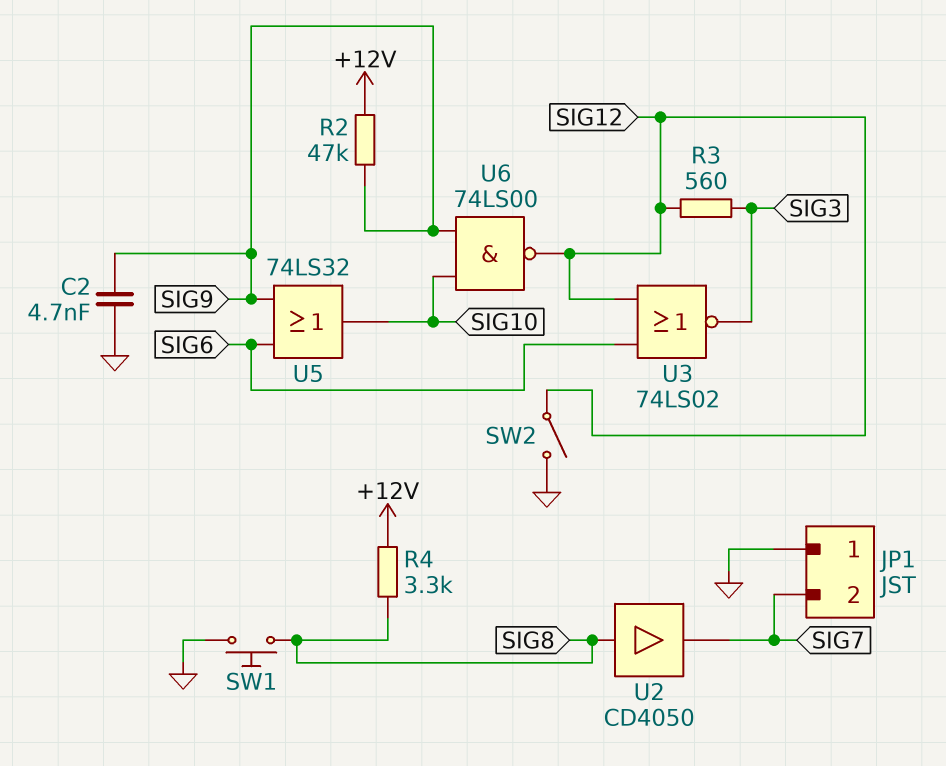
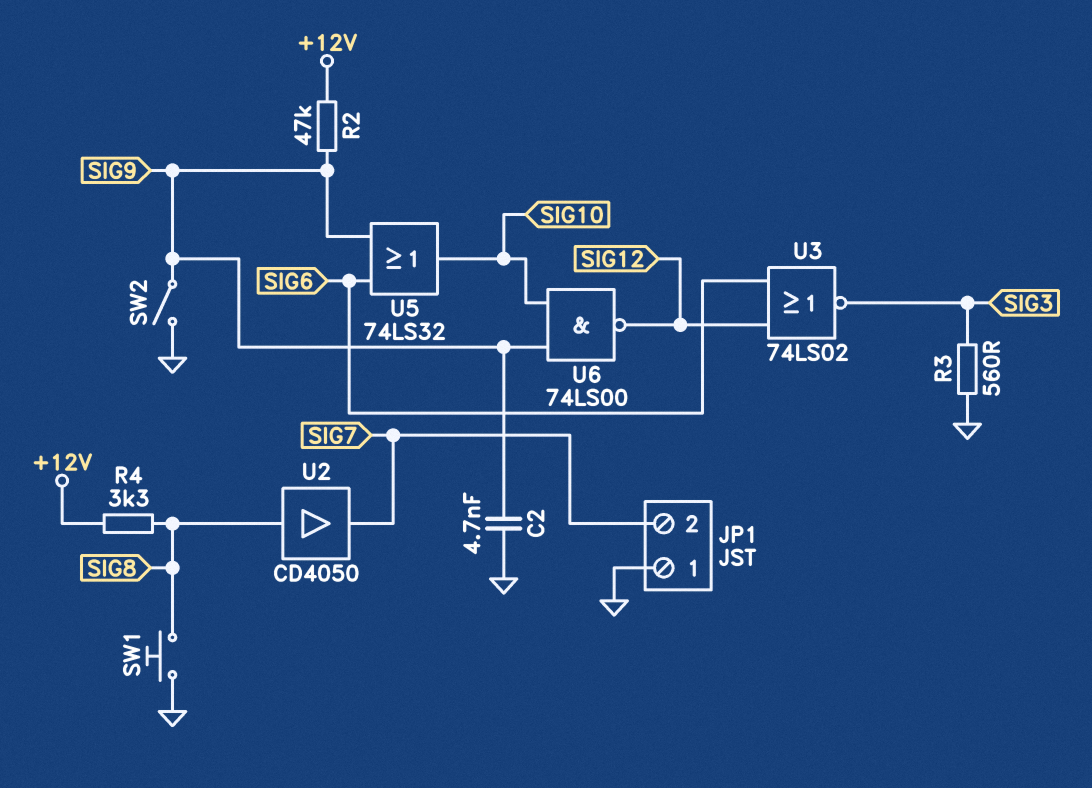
R3: 560 (SIG3, SIG12) -> 560 (GND, SIG3)
SW2: switch (GND, SIG12) -> switch (GND, SIG9)

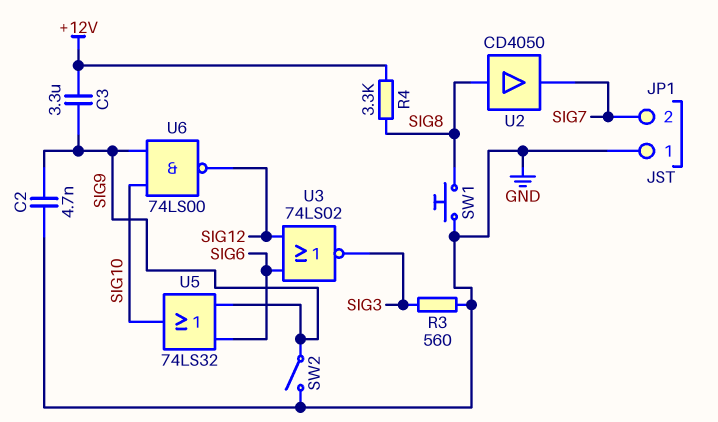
C3: none -> 3.3uF (+12V, SIG9)
R2: 47k (+12V, SIG9) -> none

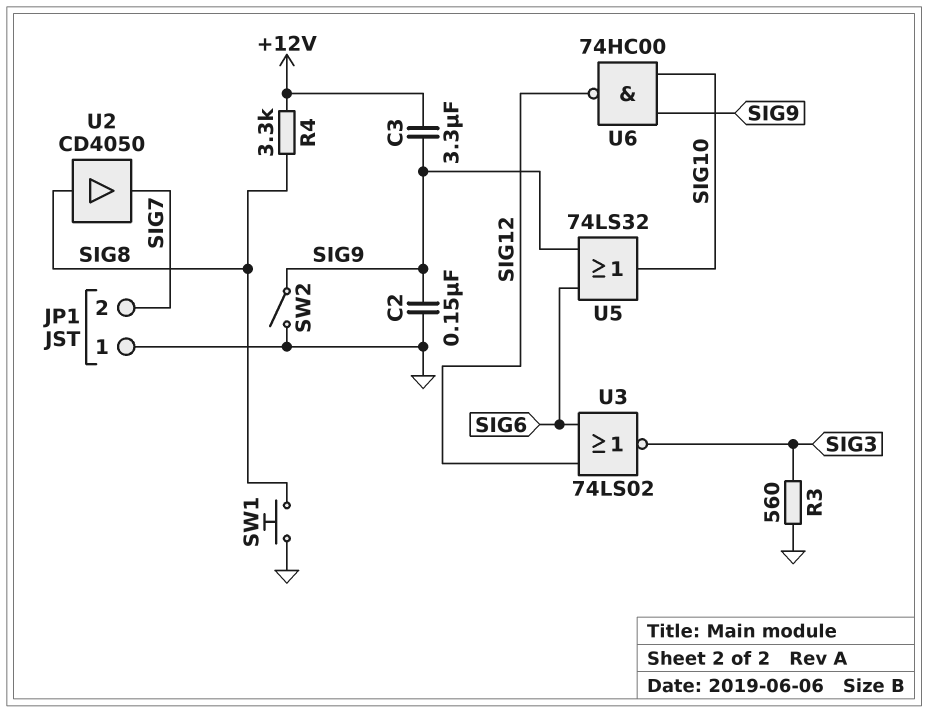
C2: 4.7nF (GND, SIG9) -> 150nF (GND, SIG9)
U6: NAND 74LS00 (in SIG9, in SIG10, out SIG12) -> NAND 74HC00 (in SIG9, in SIG10, out SIG12)

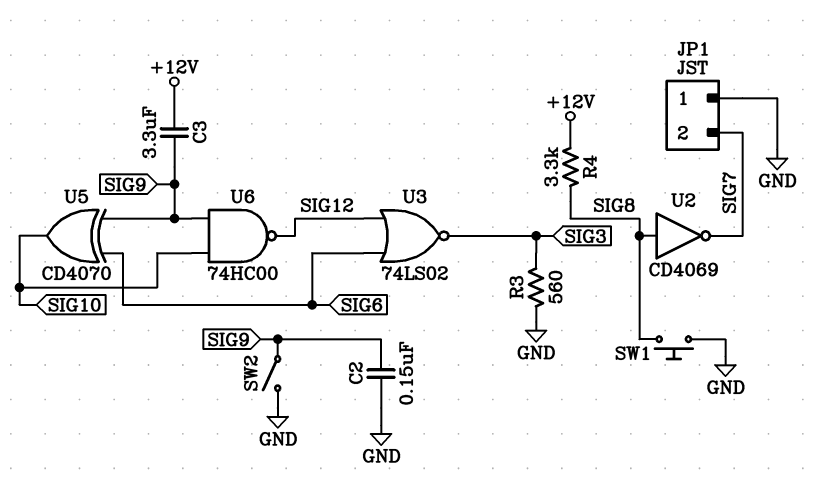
U2: buffer CD4050 (in SIG8, out SIG7) -> NOT CD4069 (in SIG8, out SIG7)
U5: OR 74LS32 (in SIG6, in SIG9, out SIG10) -> XOR CD4070 (in SIG6, in SIG9, out SIG10)

